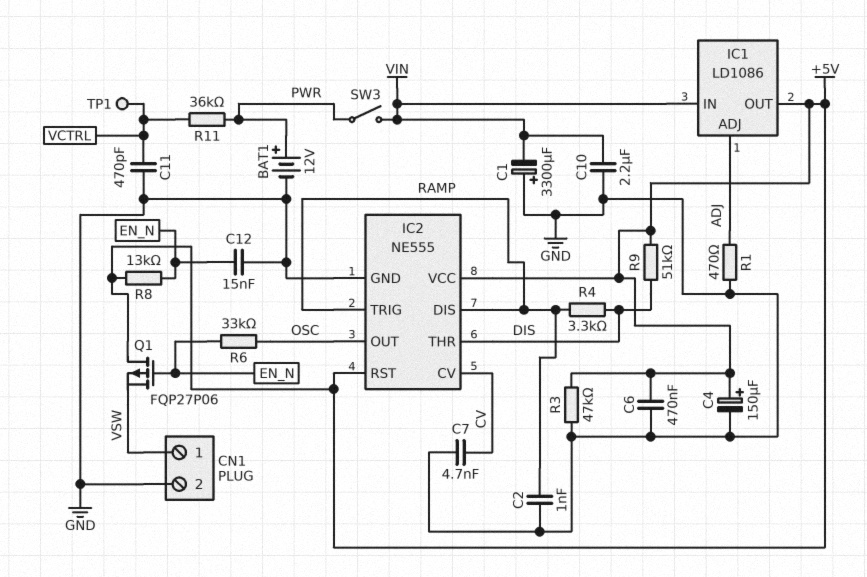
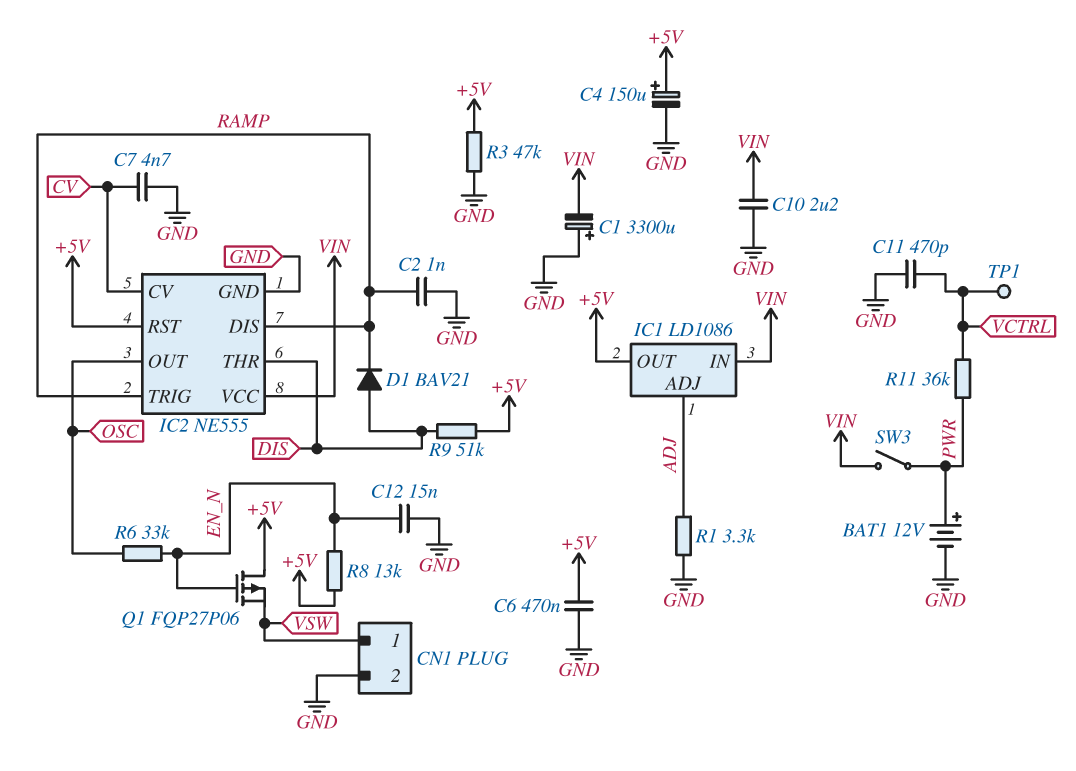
D1: none -> diode BAV21 (A DIS, K RAMP)
IC2 pin VCC: +5V -> VIN
R1: 470 (ADJ, GND) -> 3.3k (ADJ, GND)
R4: 3.3k (DIS, RAMP) -> none

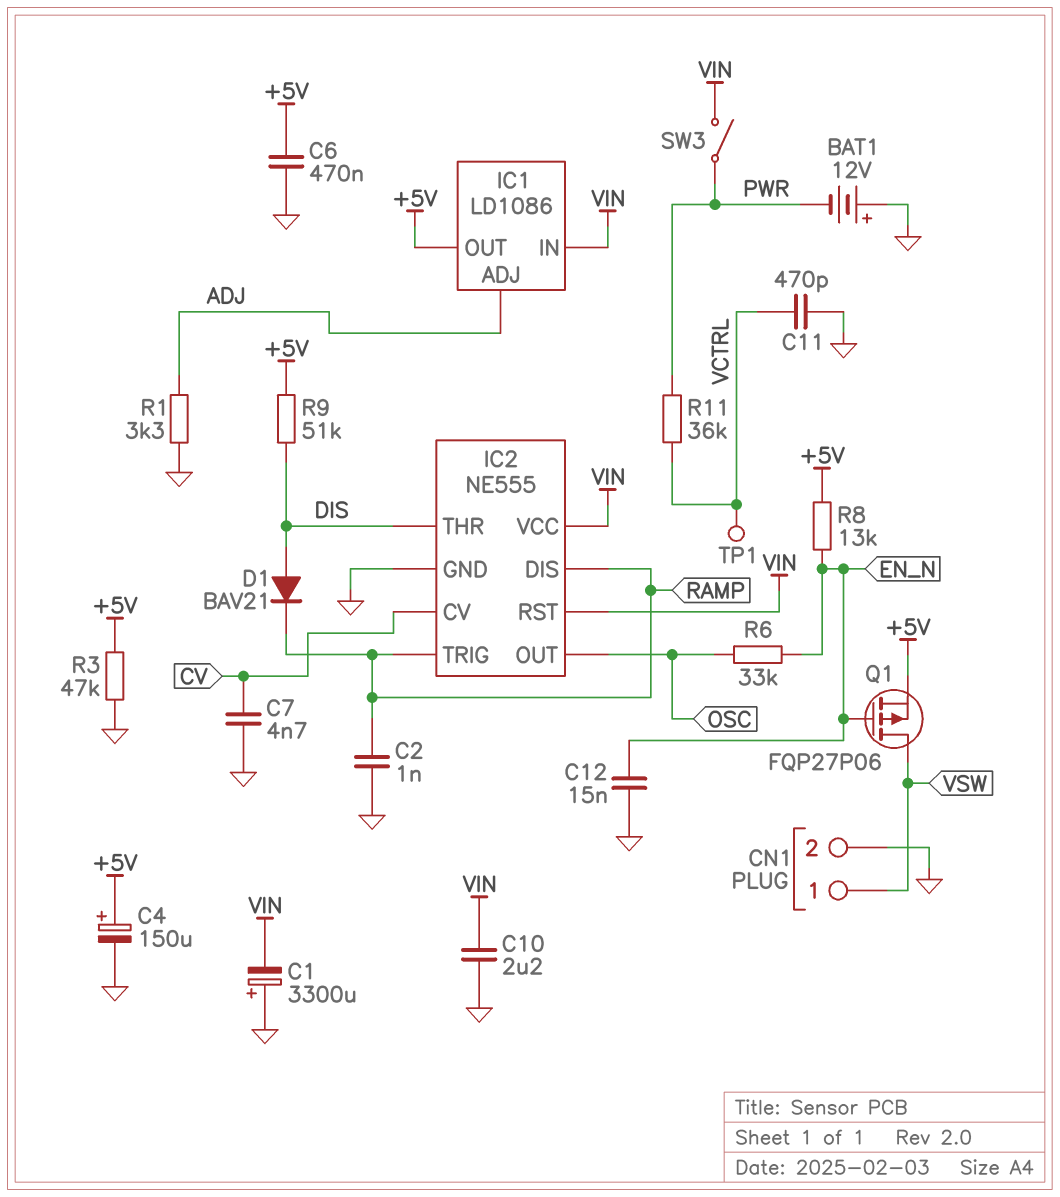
BAT1: 12V (plus PWR, minus GND) -> 12V (plus GND, minus PWR)
IC2 pin RST: +5V -> VIN
Q1: PMOS FQP27P06 (G EN_N, D +5V, S VSW) -> PMOS FQP27P06 (G EN_N, D VSW, S +5V)

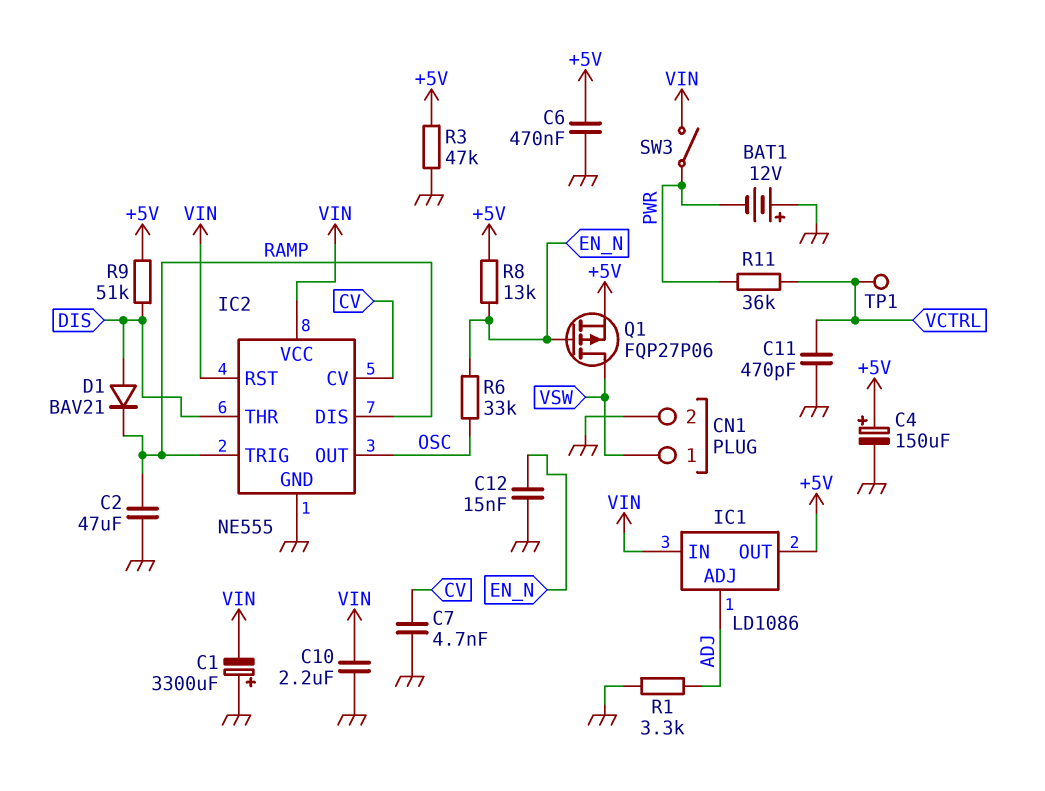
C2: 1nF (GND, RAMP) -> 47uF (GND, RAMP)

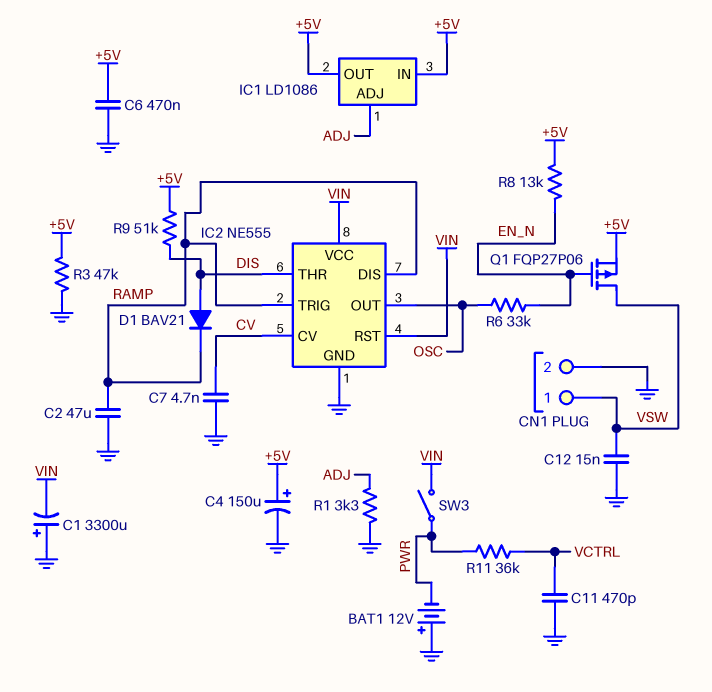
C10: 2.2uF (GND, VIN) -> none
C12: 15nF (EN_N, GND) -> 15nF (GND, VSW)
IC1 pin IN: VIN -> +5V
TP1: test point (VCTRL) -> none

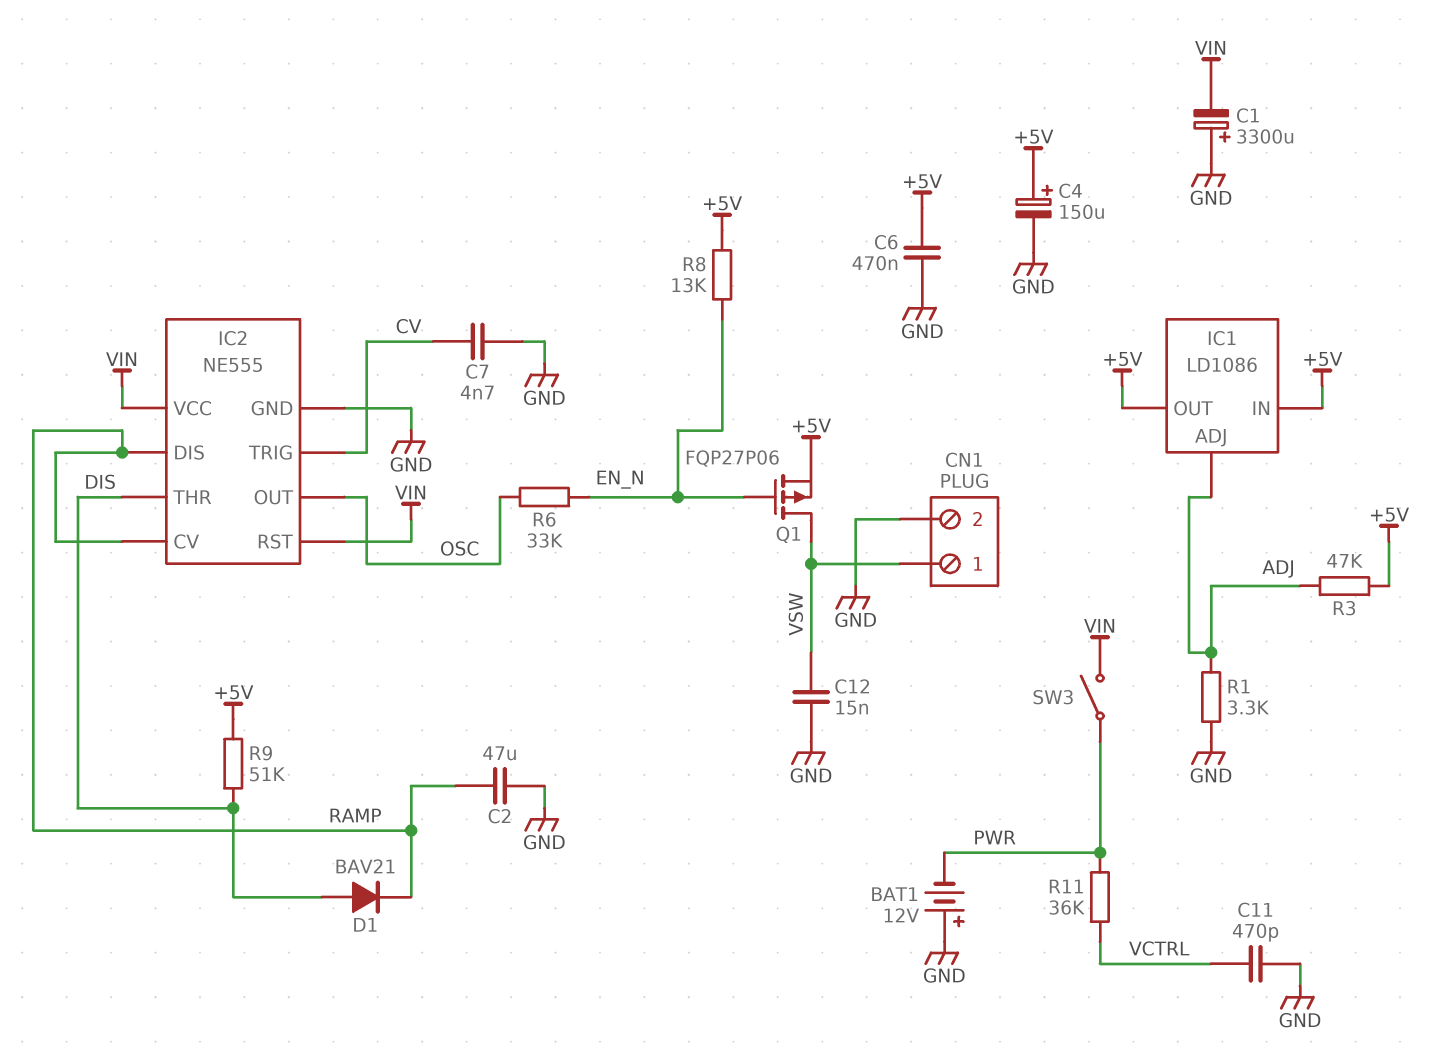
IC2 pin CV: CV -> RAMP
IC2 pin TRIG: RAMP -> CV
R3: 47k (+5V, GND) -> 47k (+5V, ADJ)

